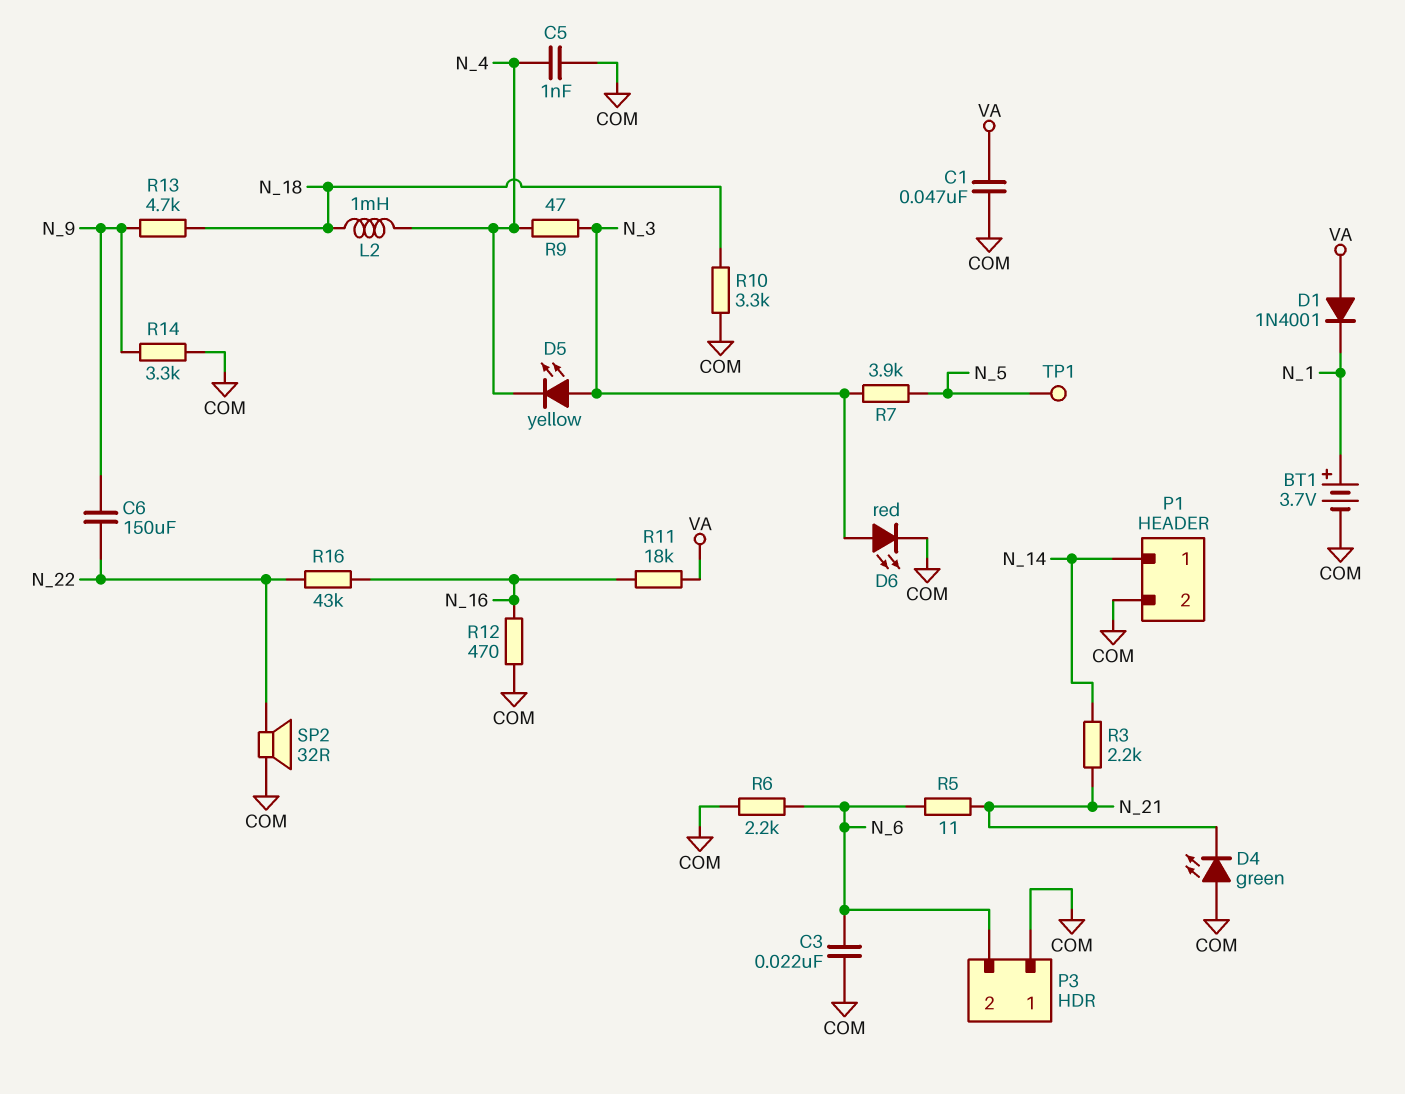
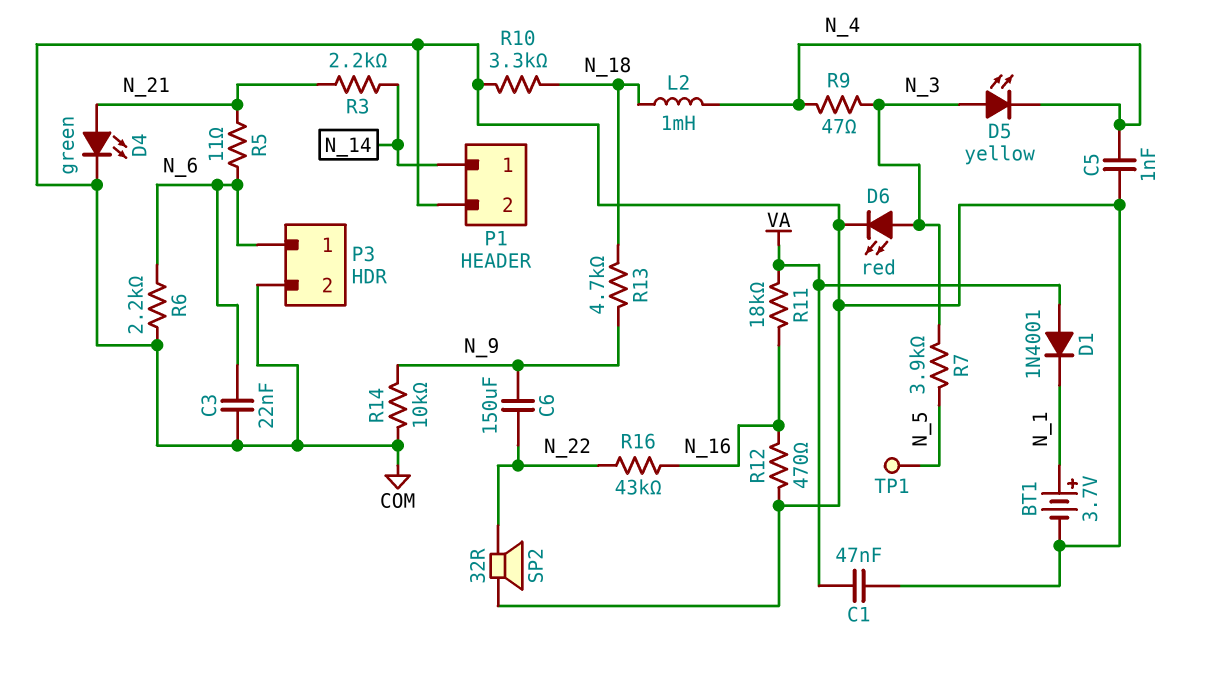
D4: LED green (A COM, K N_21) -> LED green (A N_21, K COM)
P3 pin 1: COM -> N_6
P3 pin 2: N_6 -> COM
R14: 3.3k (COM, N_9) -> 10k (COM, N_9)

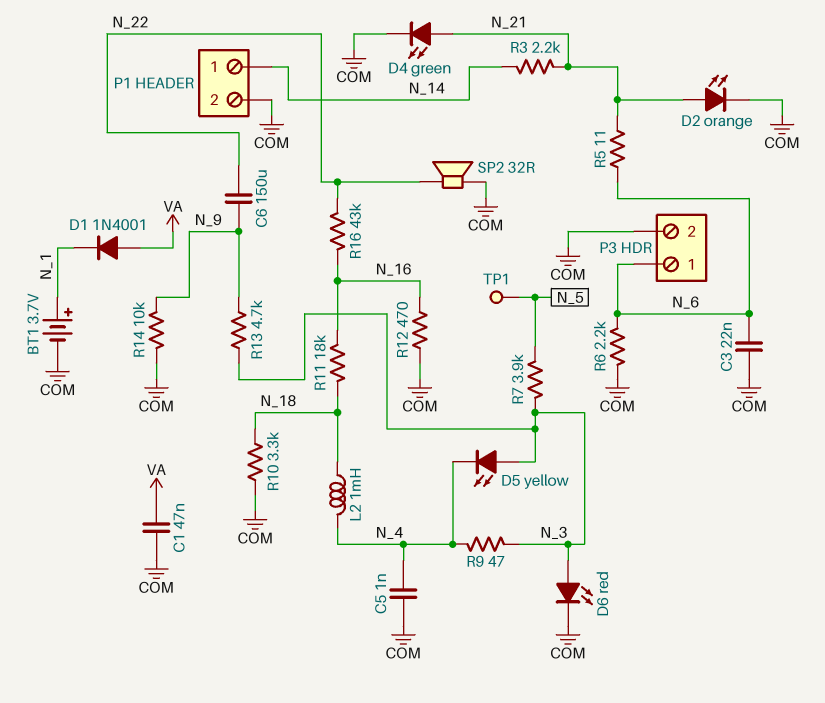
D2: none -> LED orange (A N_21, K COM)
R11: 18k (N_16, VA) -> 18k (N_16, N_18)
R13: 4.7k (N_9, N_18) -> 4.7k (N_3, N_9)

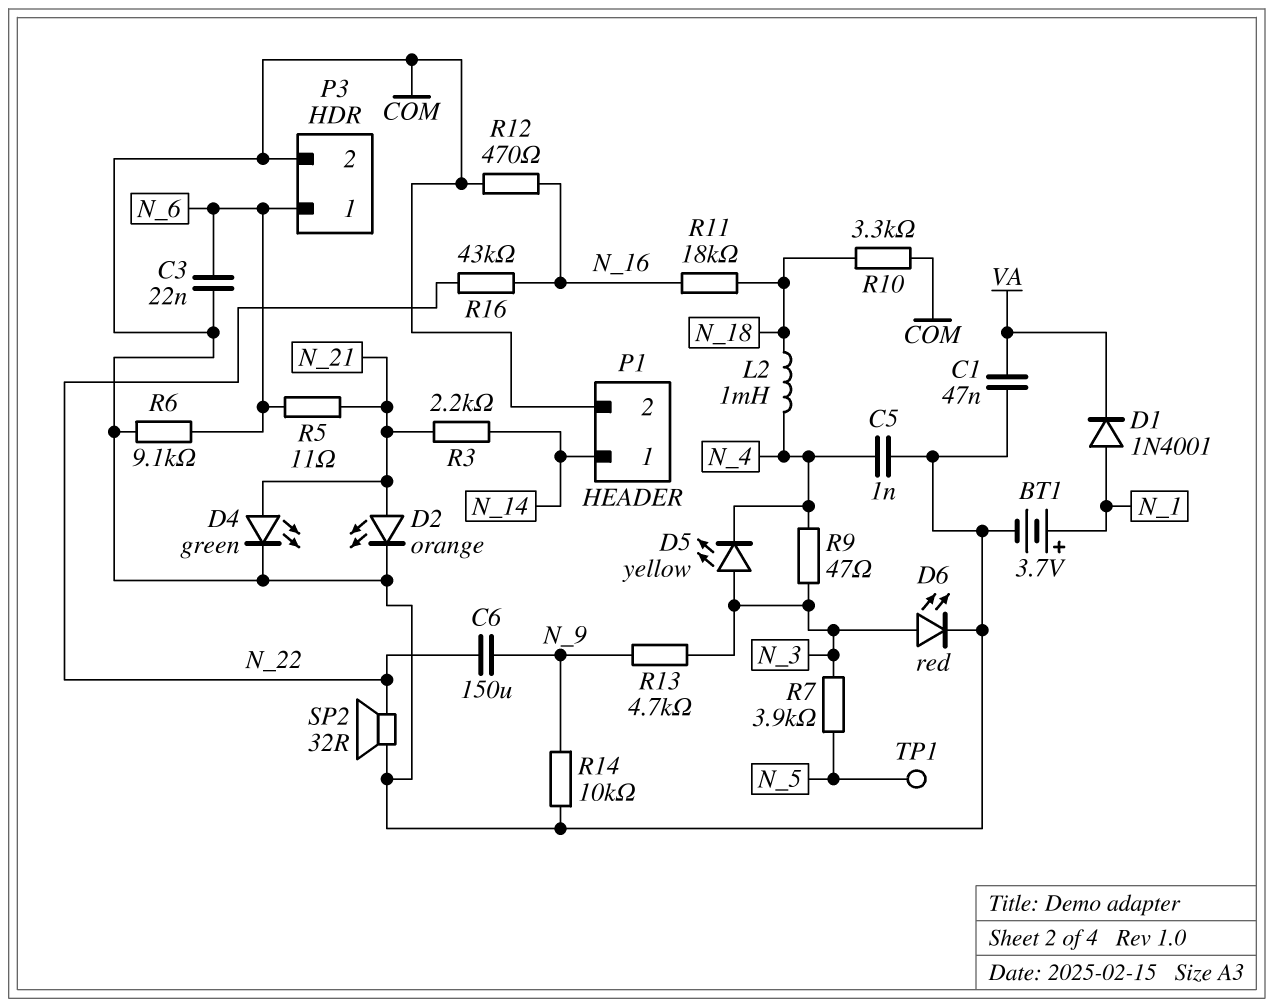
D1: diode 1N4001 (A VA, K N_1) -> diode 1N4001 (A N_1, K VA)
R6: 2.2k (COM, N_6) -> 9.1k (COM, N_6)

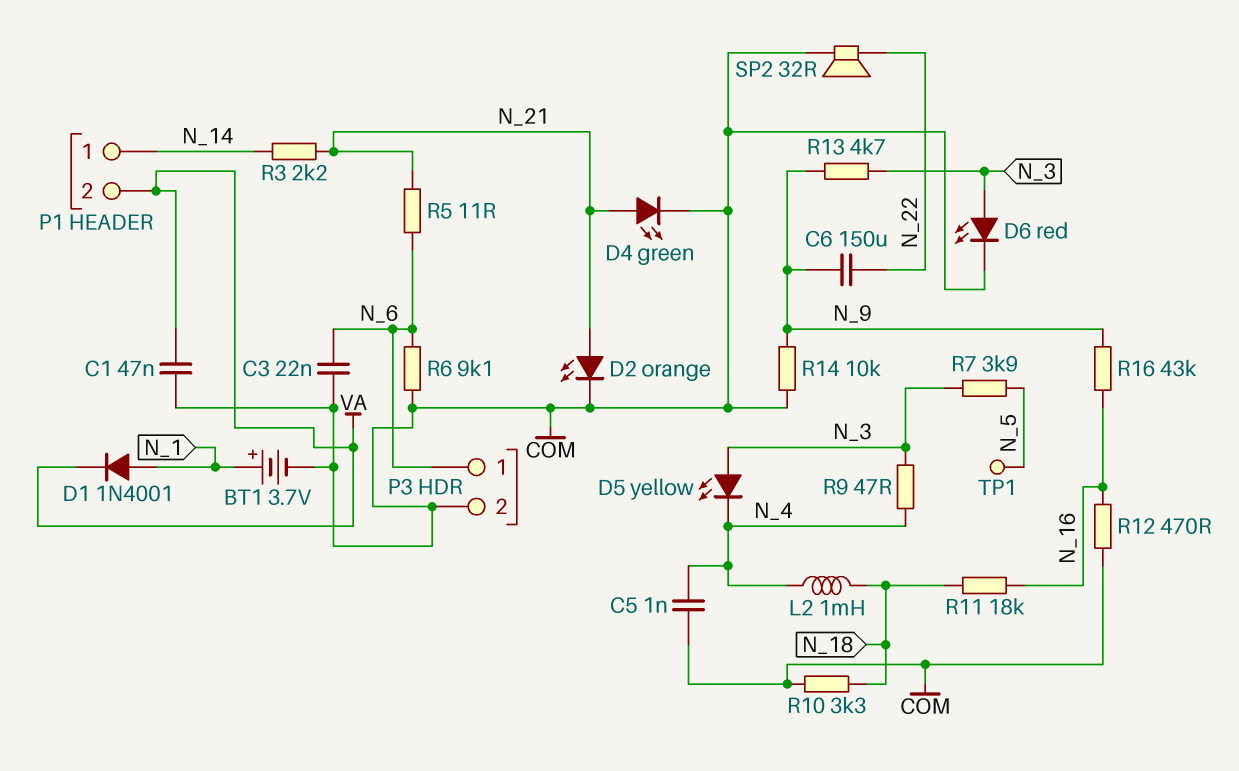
P1 pin 2: COM -> VA
R16: 43k (N_16, N_22) -> 43k (N_9, N_16)

